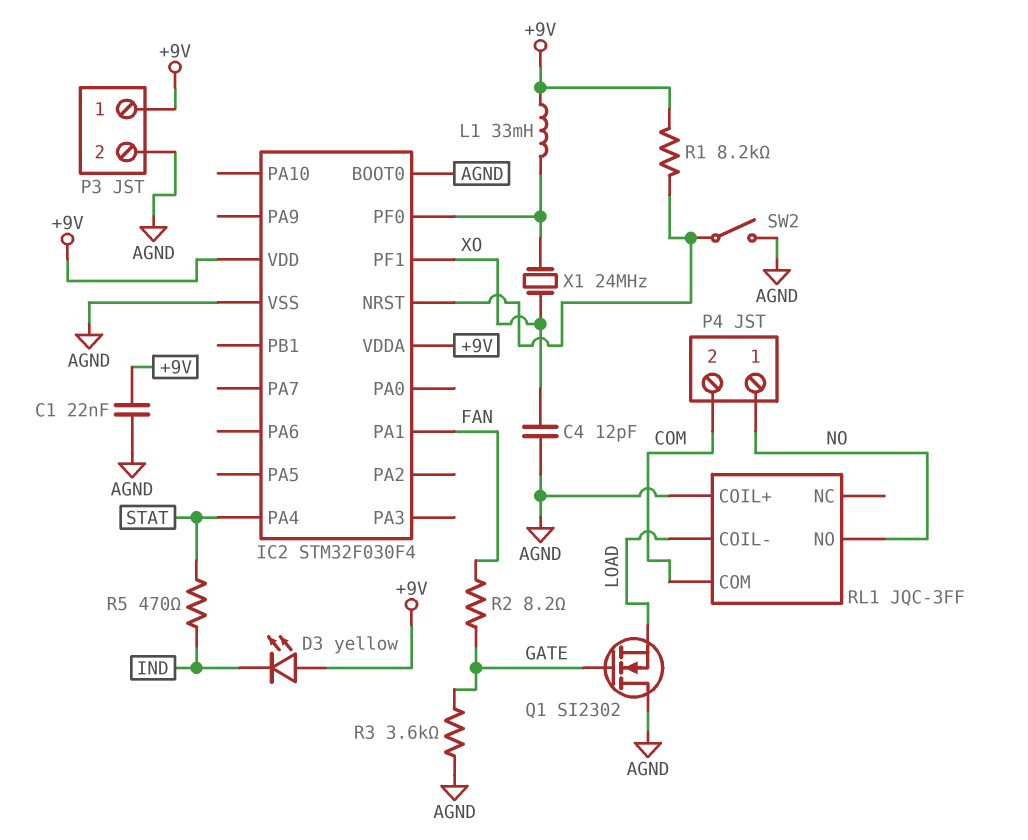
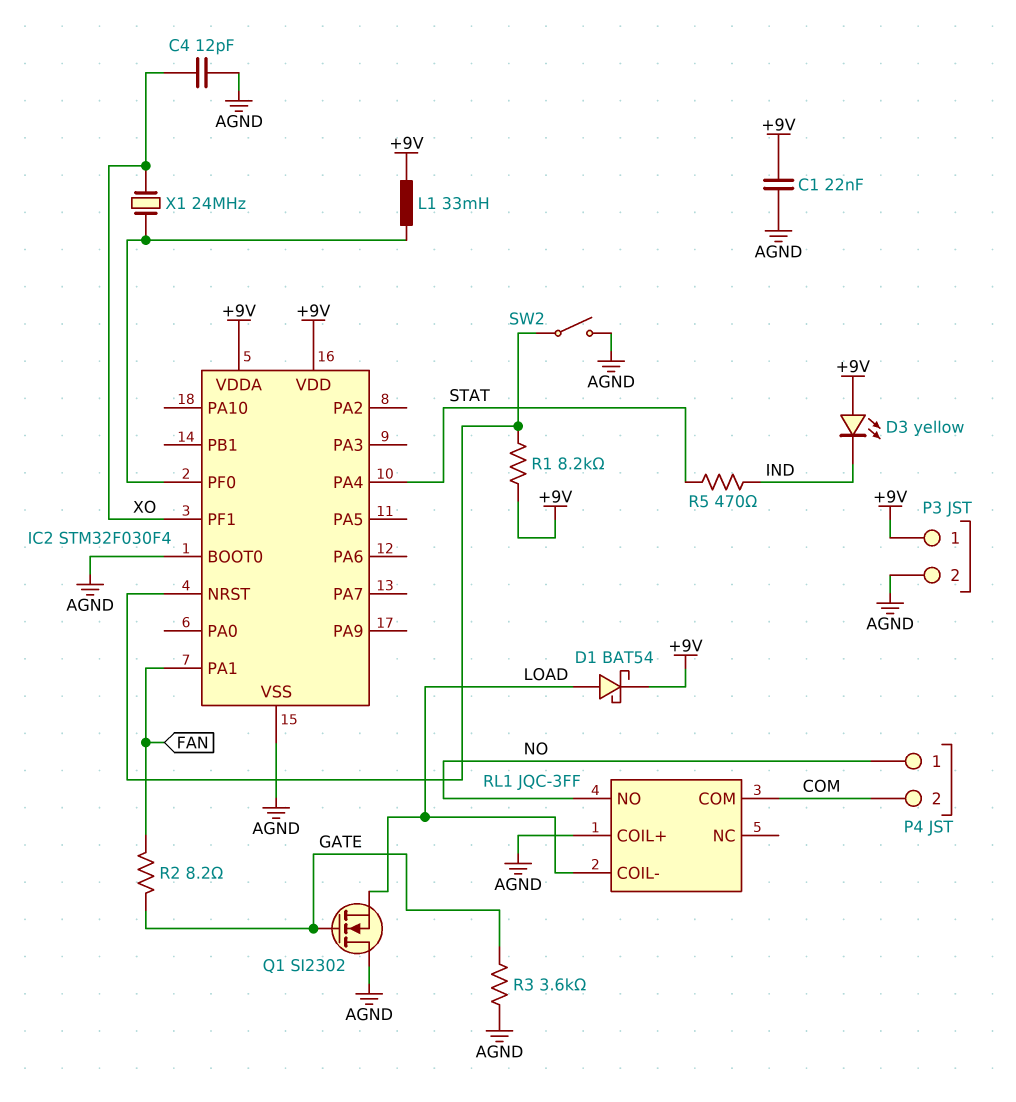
D1: none -> schottky BAT54 (A LOAD, K +9V)

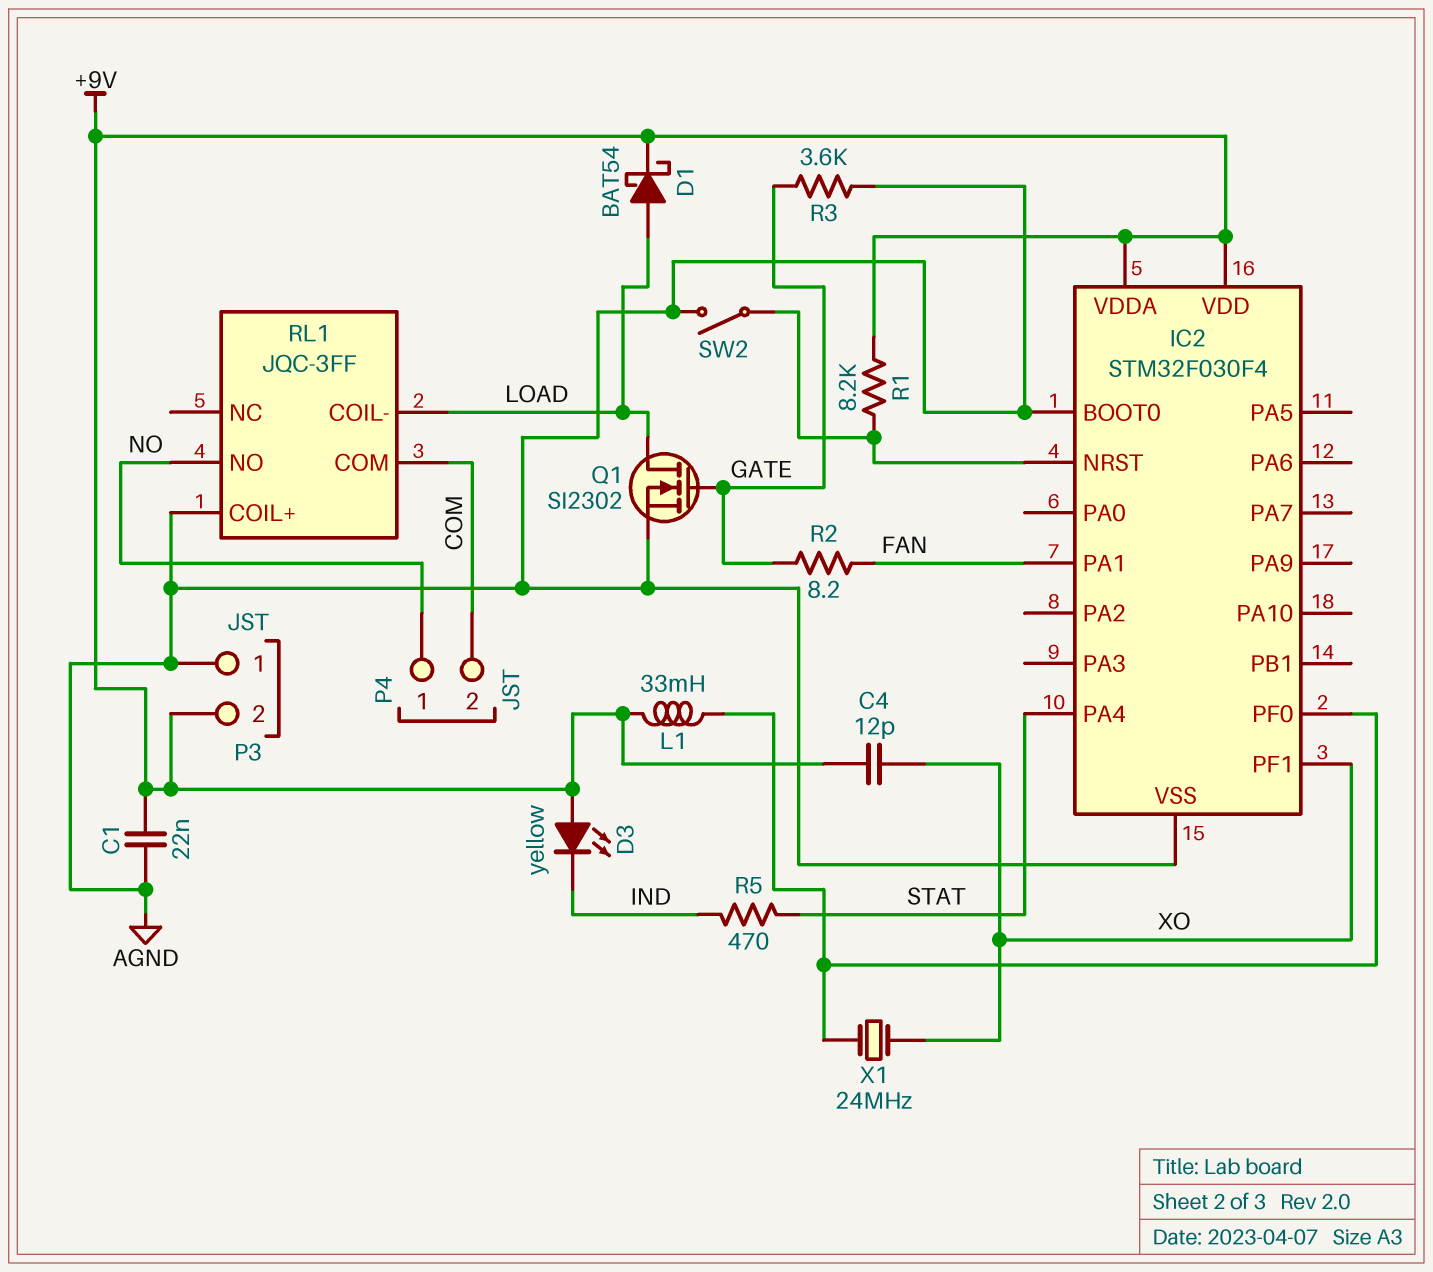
C4: 12pF (AGND, XO) -> 12pF (+9V, XO)
P3 pin 1: +9V -> AGND
P3 pin 2: AGND -> +9V
Q1: NMOS SI2302 (G GATE, D AGND, S LOAD) -> NMOS SI2302 (G GATE, D LOAD, S AGND)

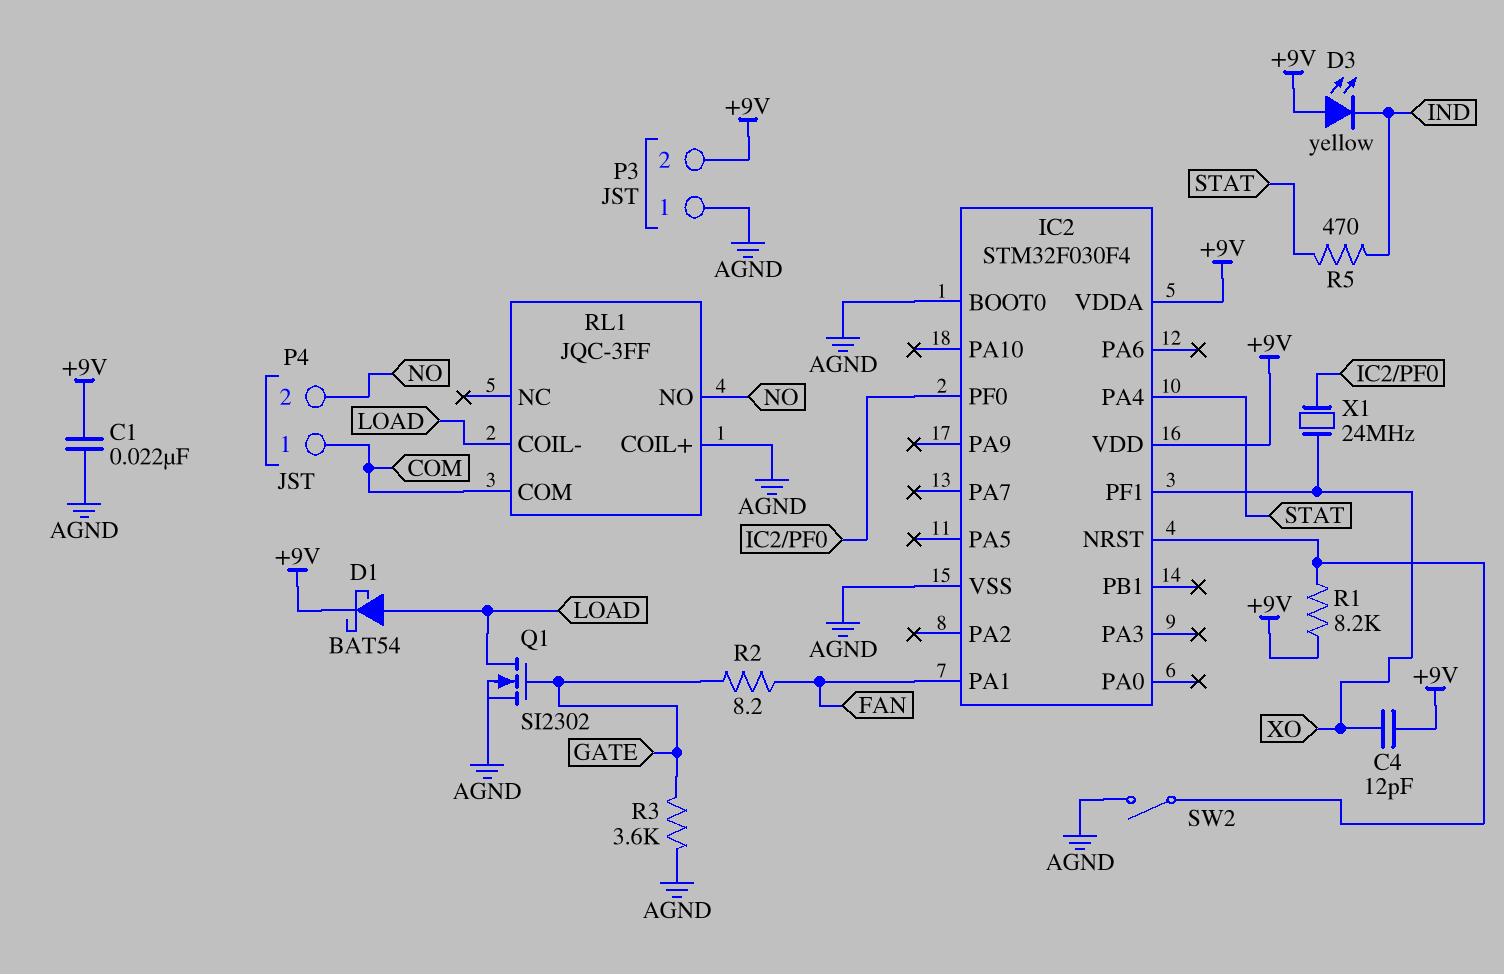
L1: 33mH (+9V, IC2/PF0) -> none
P4 pin 1: NO -> COM
P4 pin 2: COM -> NO

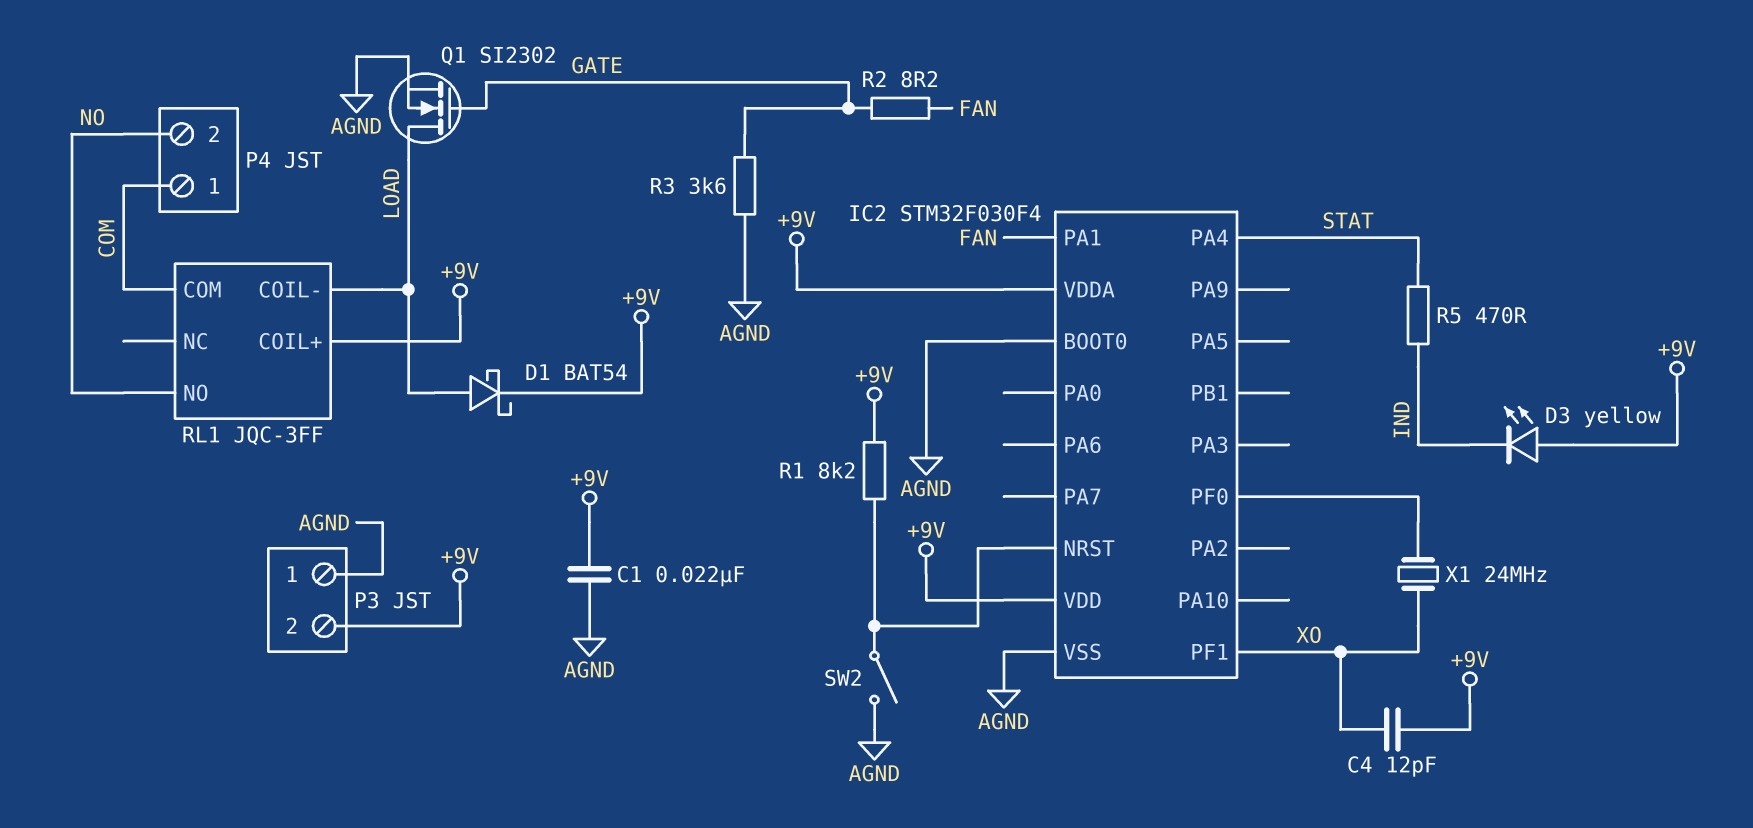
RL1 pin COIL+: AGND -> +9V

